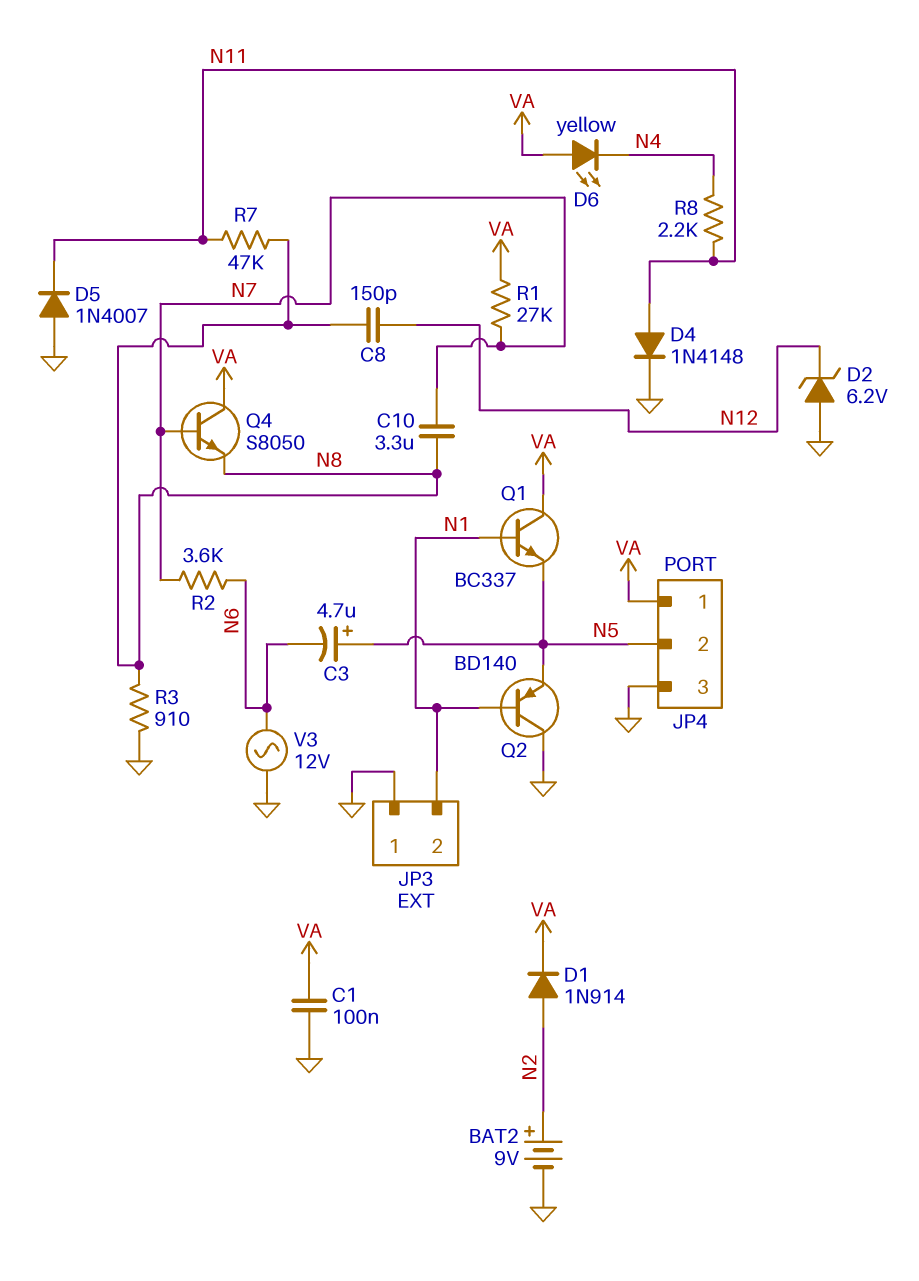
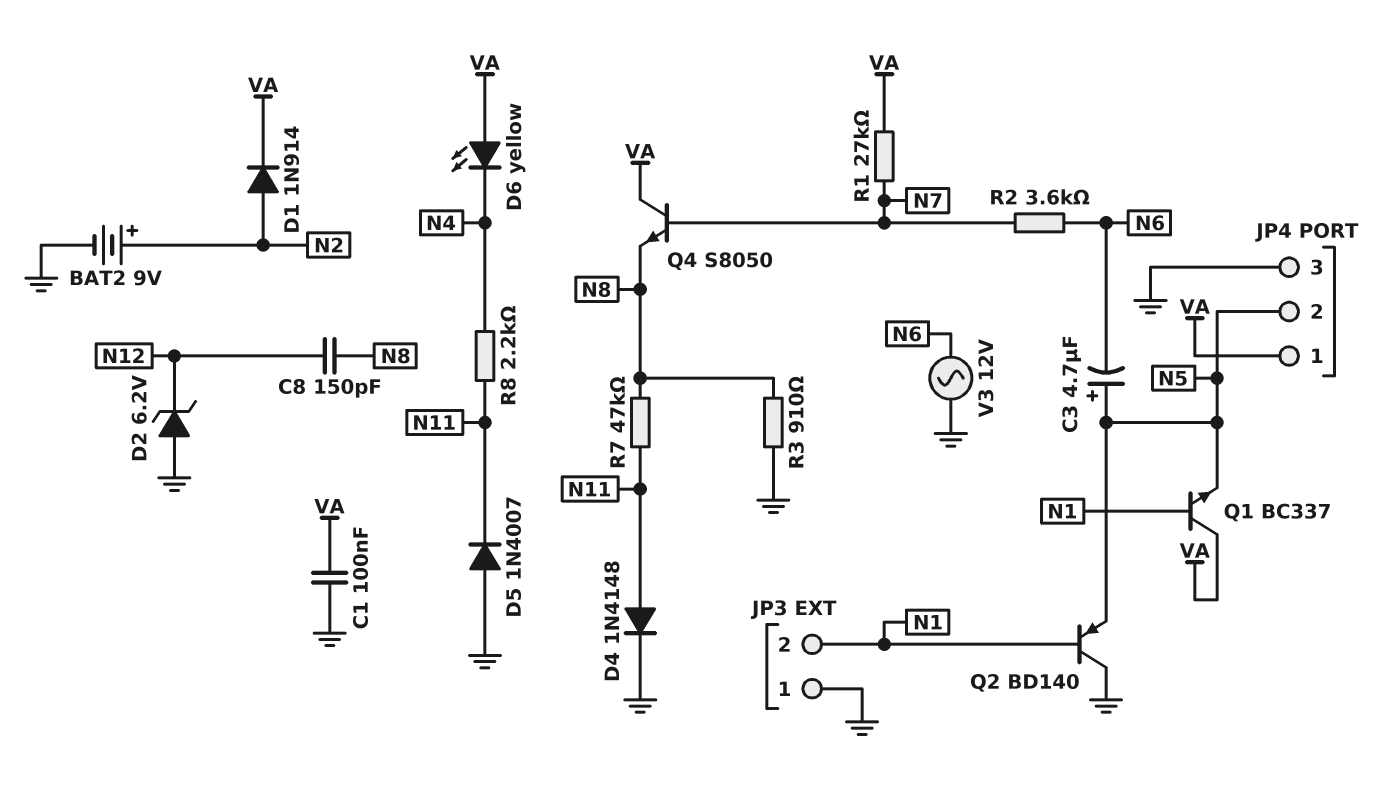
C10: 3.3uF (N7, N8) -> none

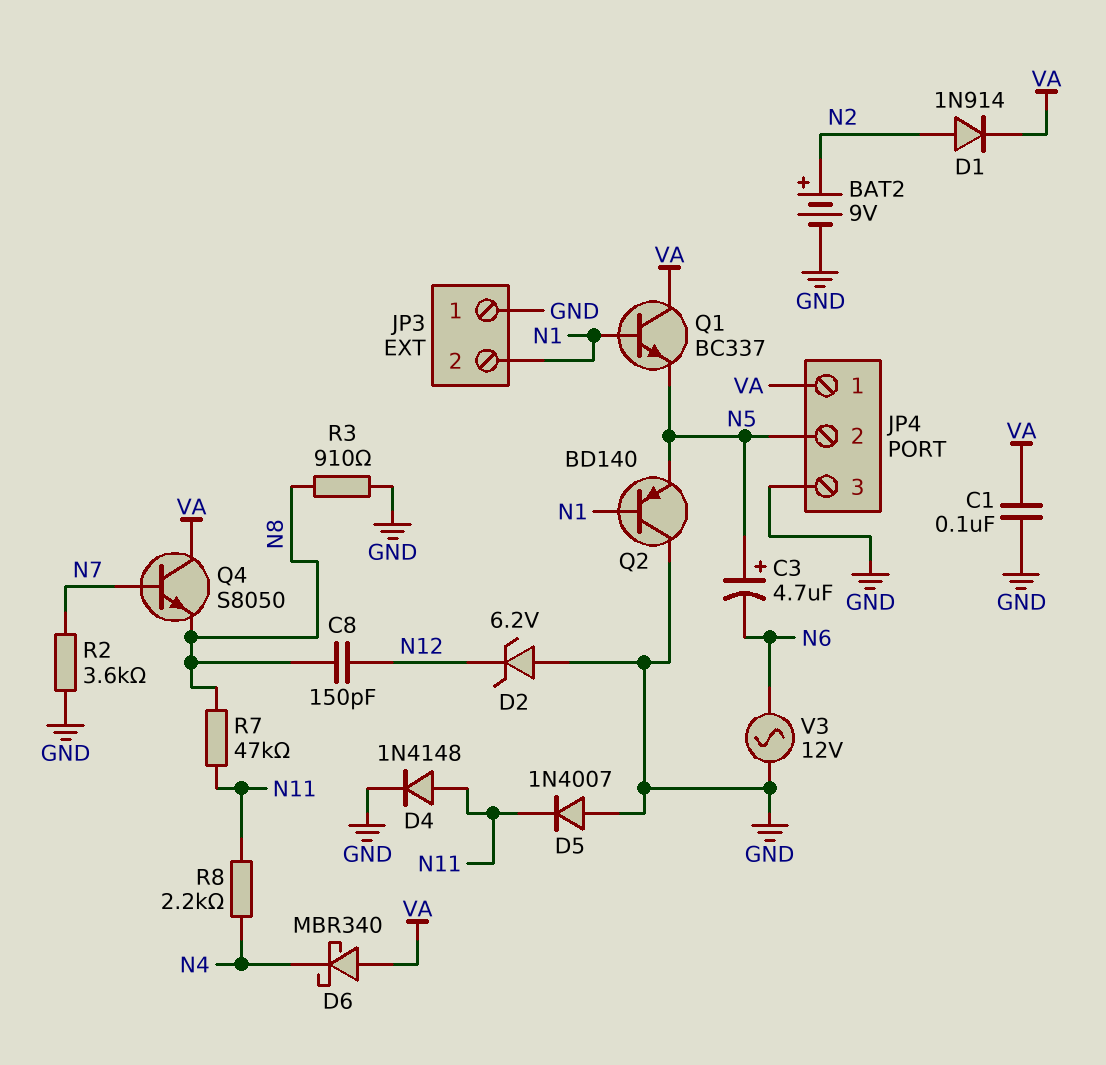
D6: LED yellow (A VA, K N4) -> schottky MBR340 (A VA, K N4)
R1: 27k (N7, VA) -> none
R2: 3.6k (N6, N7) -> 3.6k (GND, N7)

